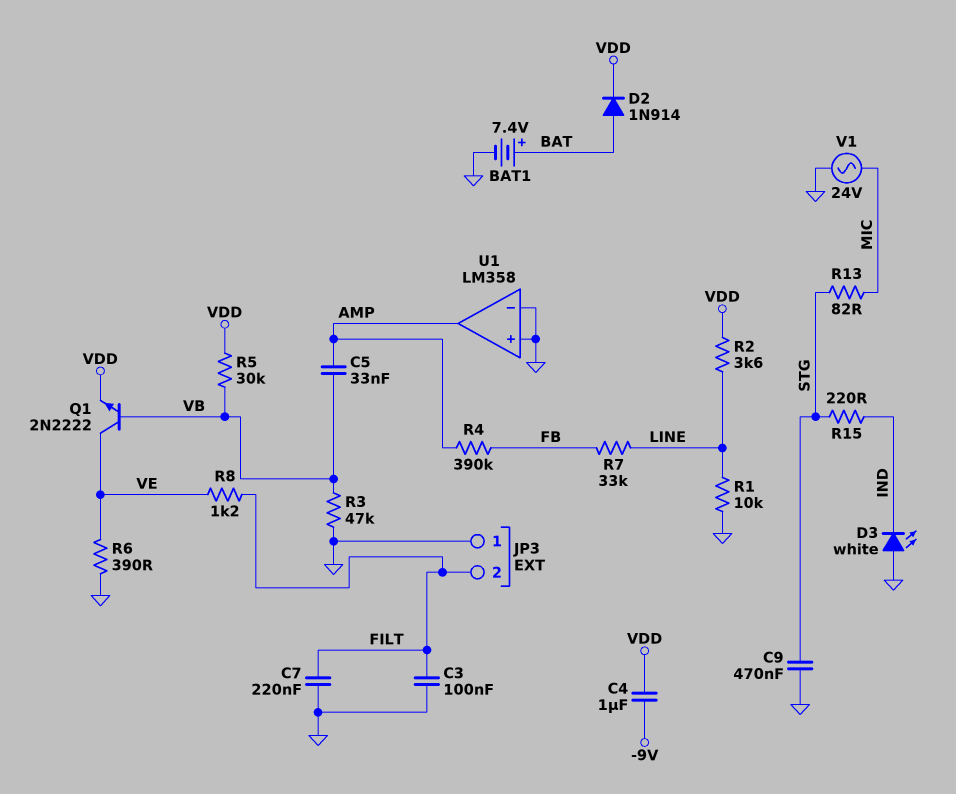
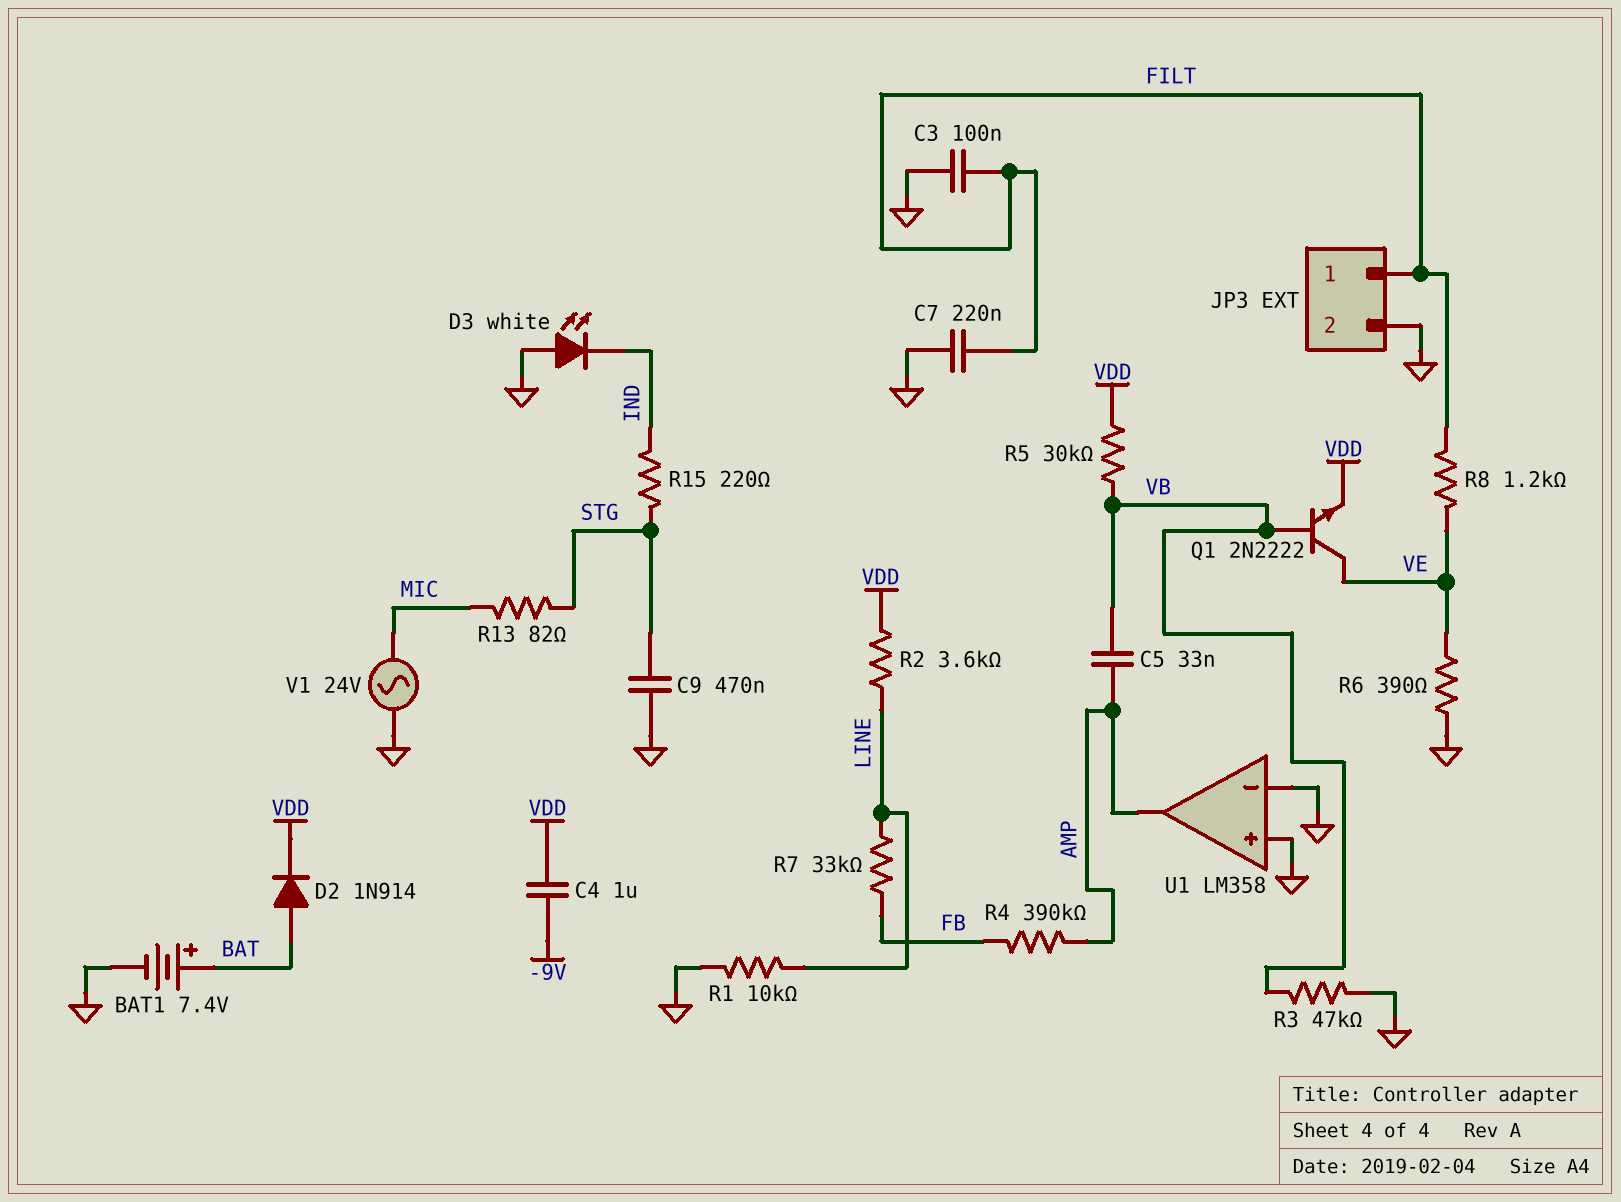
JP3 pin 1: GND -> FILT
JP3 pin 2: FILT -> GND

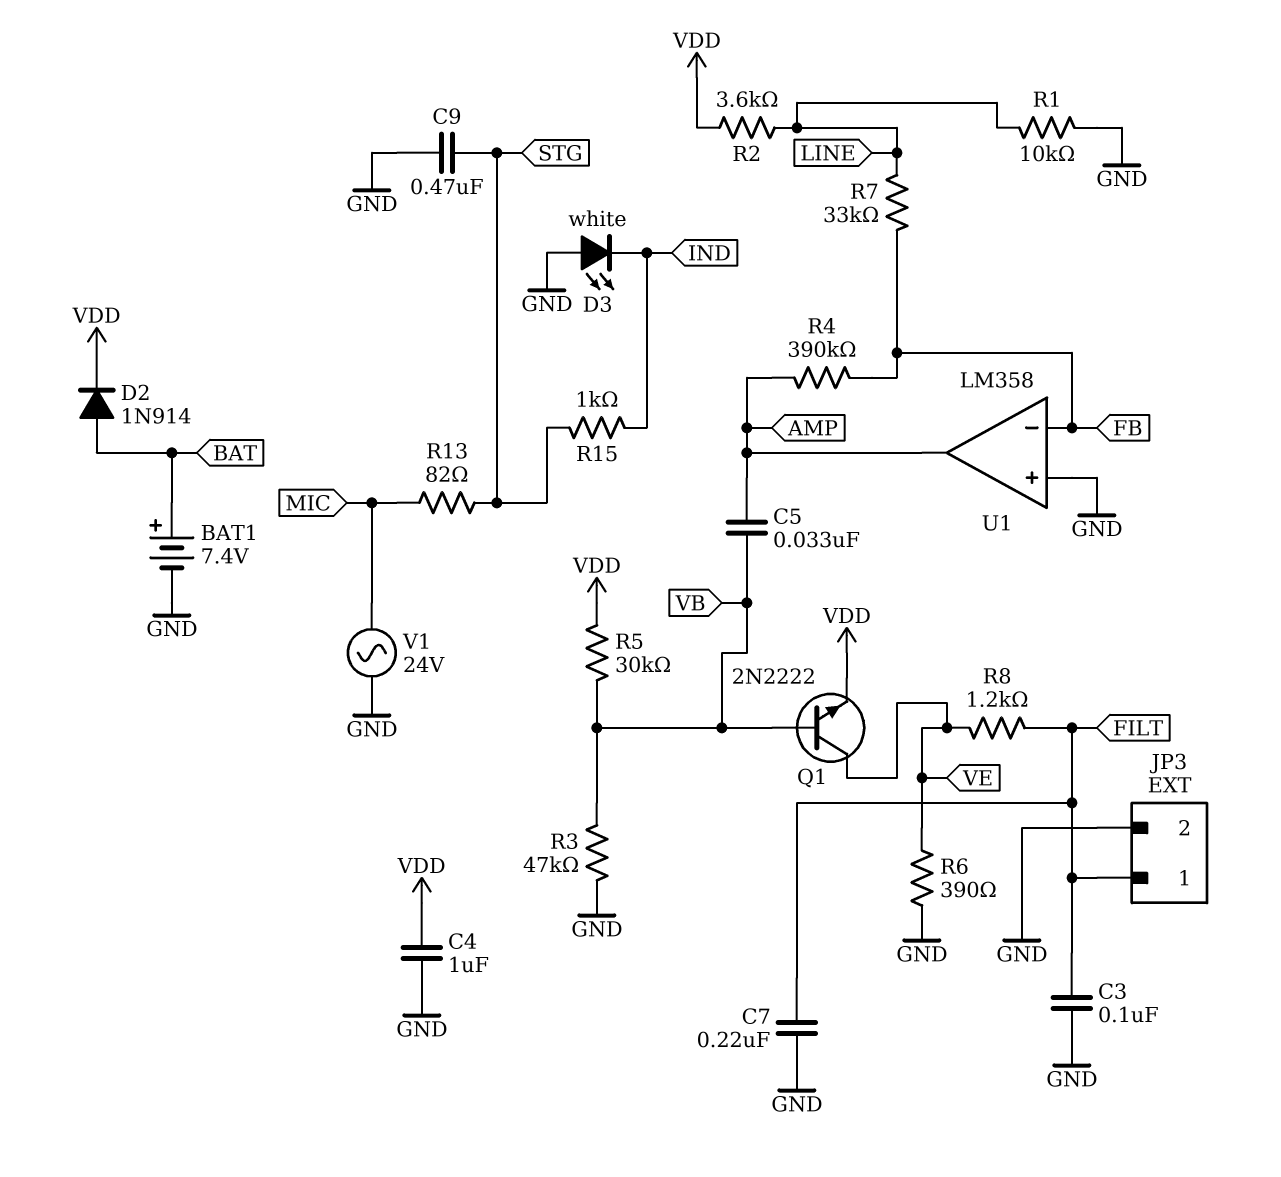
C4: 1uF (-9V, VDD) -> 1uF (GND, VDD)
R15: 220 (IND, STG) -> 1k (IND, STG)
U1 pin in-: GND -> FB

